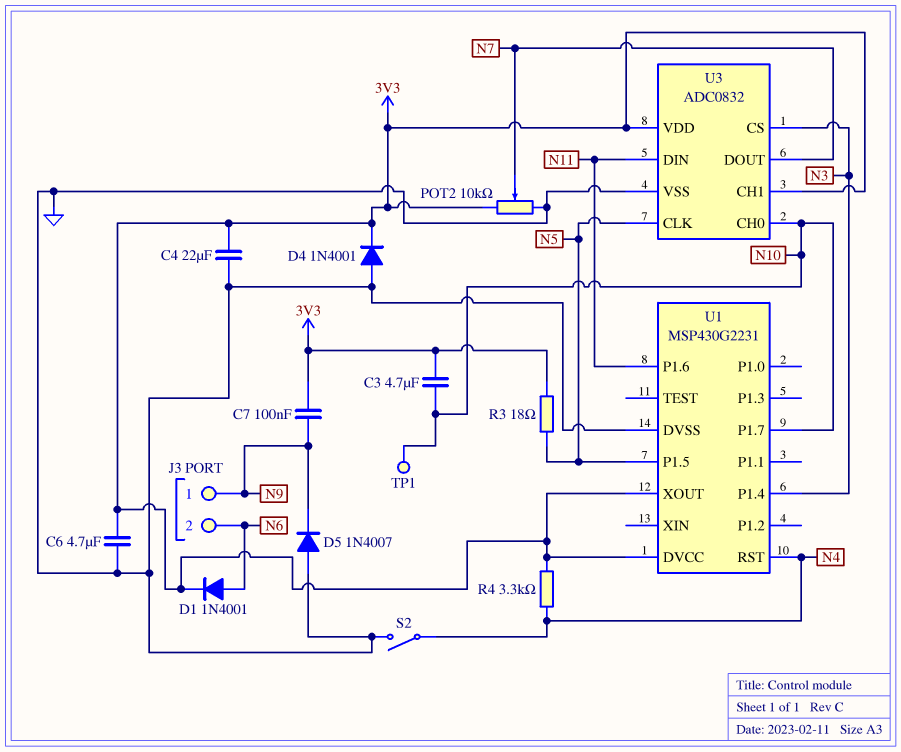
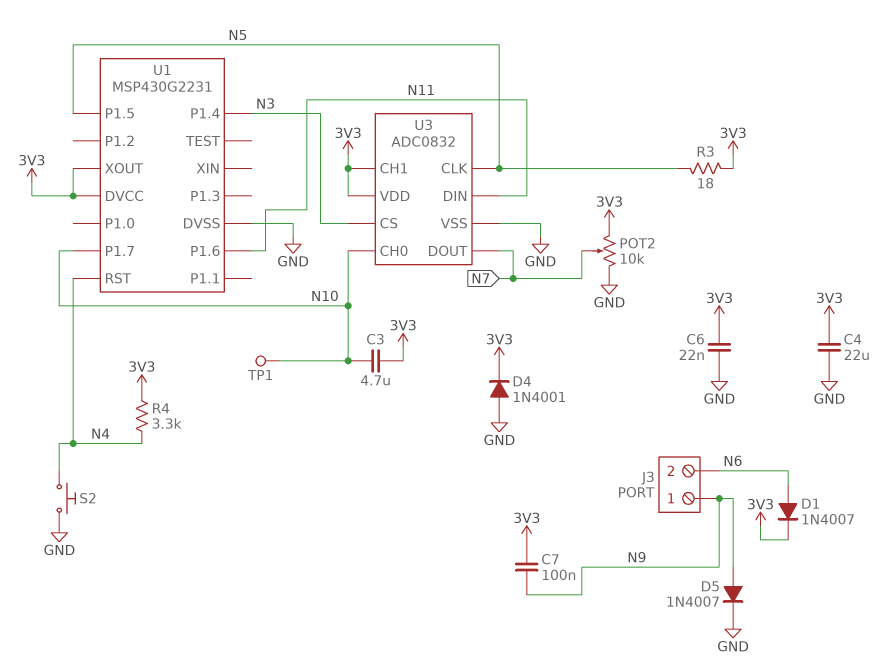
C6: 4.7uF (3V3, GND) -> 22nF (3V3, GND)
D1: diode 1N4001 (A N6, K 3V3) -> diode 1N4007 (A N6, K 3V3)
D5: diode 1N4007 (A GND, K N9) -> diode 1N4007 (A N9, K GND)
S2: switch (GND, N4) -> button (GND, N4)

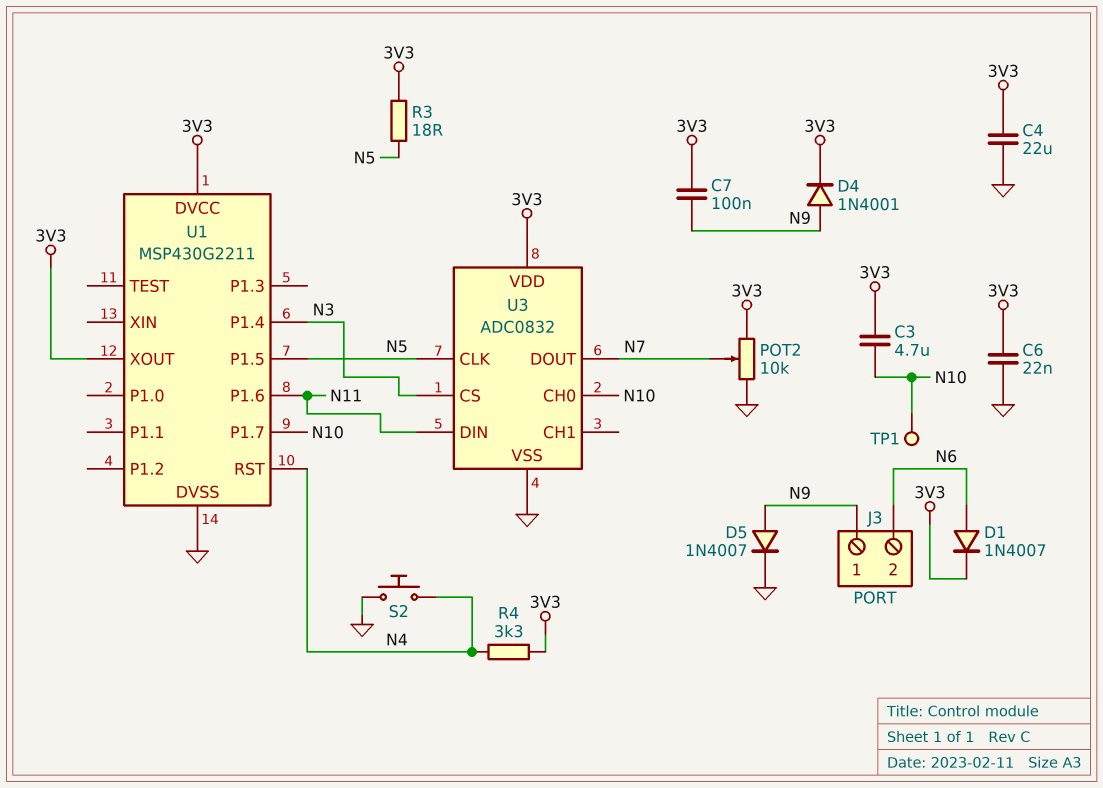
D4: diode 1N4001 (A GND, K 3V3) -> diode 1N4001 (A N9, K 3V3)
U1: MSP430G2231 -> MSP430G2211
U3 pin CH1: 3V3 -> none

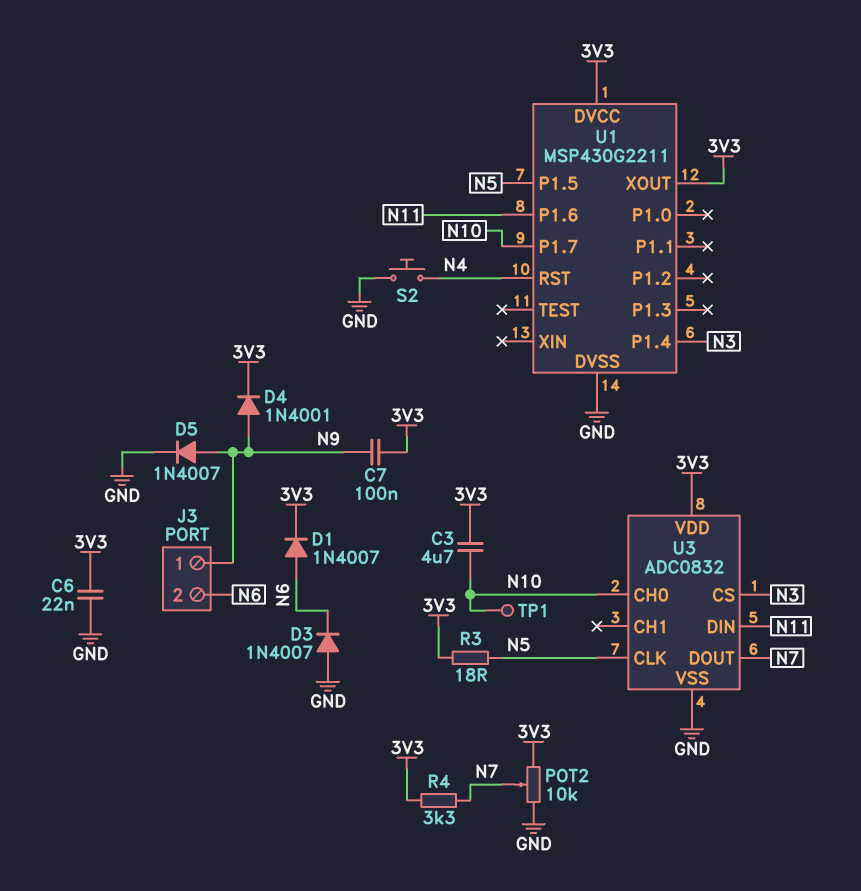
C4: 22uF (3V3, GND) -> none
D3: none -> diode 1N4007 (A GND, K N6)
R4: 3.3k (3V3, N4) -> 3.3k (3V3, N7)

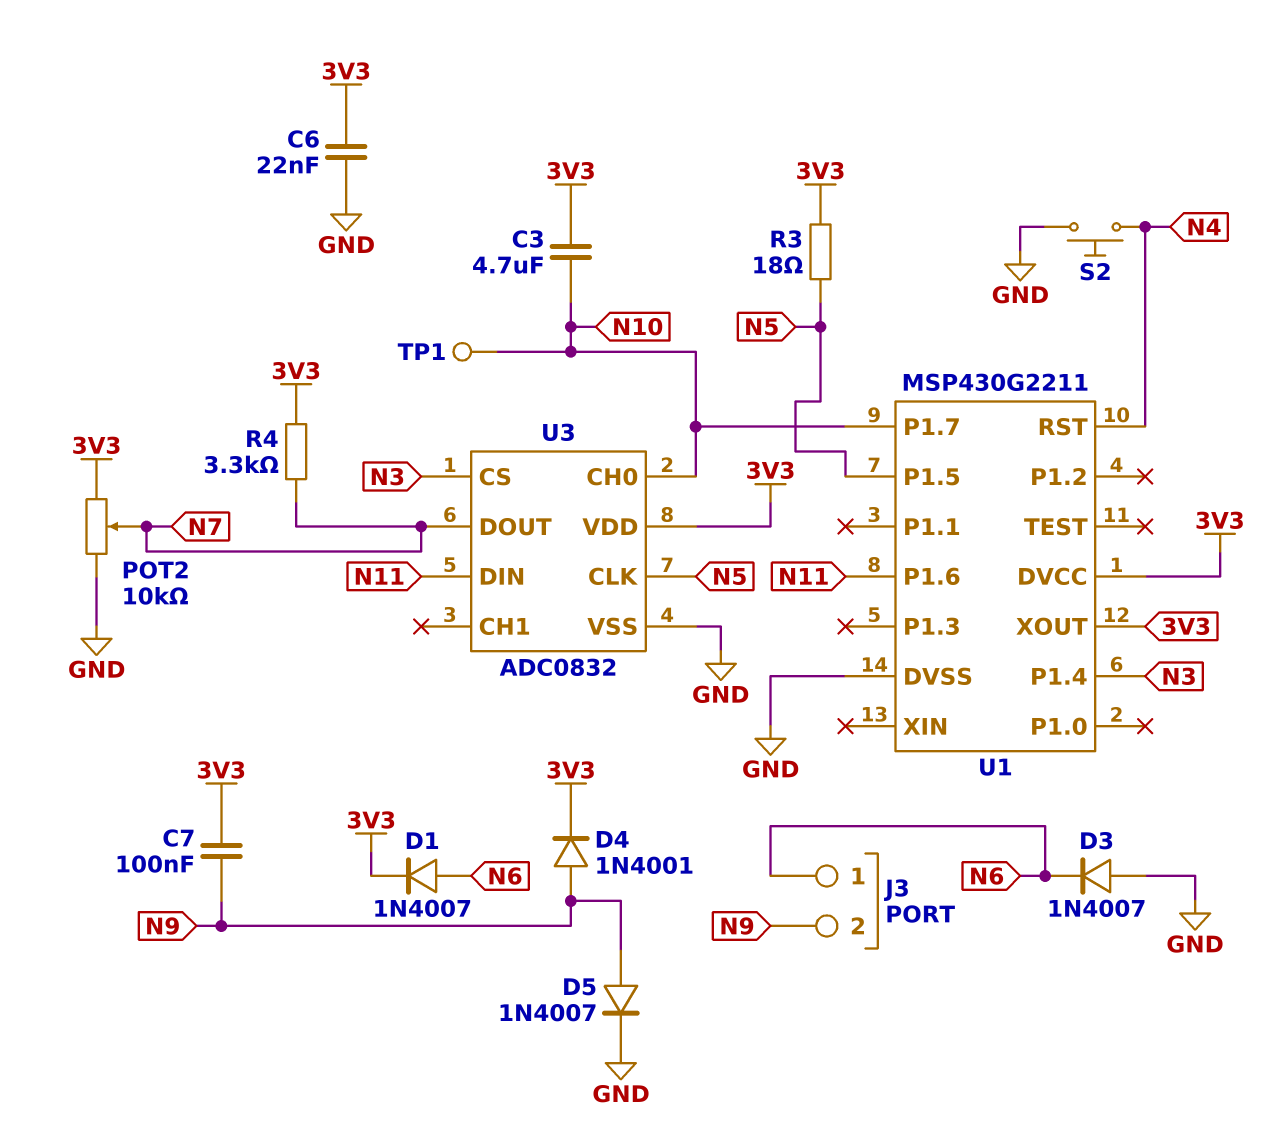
J3 pin 1: N9 -> N6
J3 pin 2: N6 -> N9

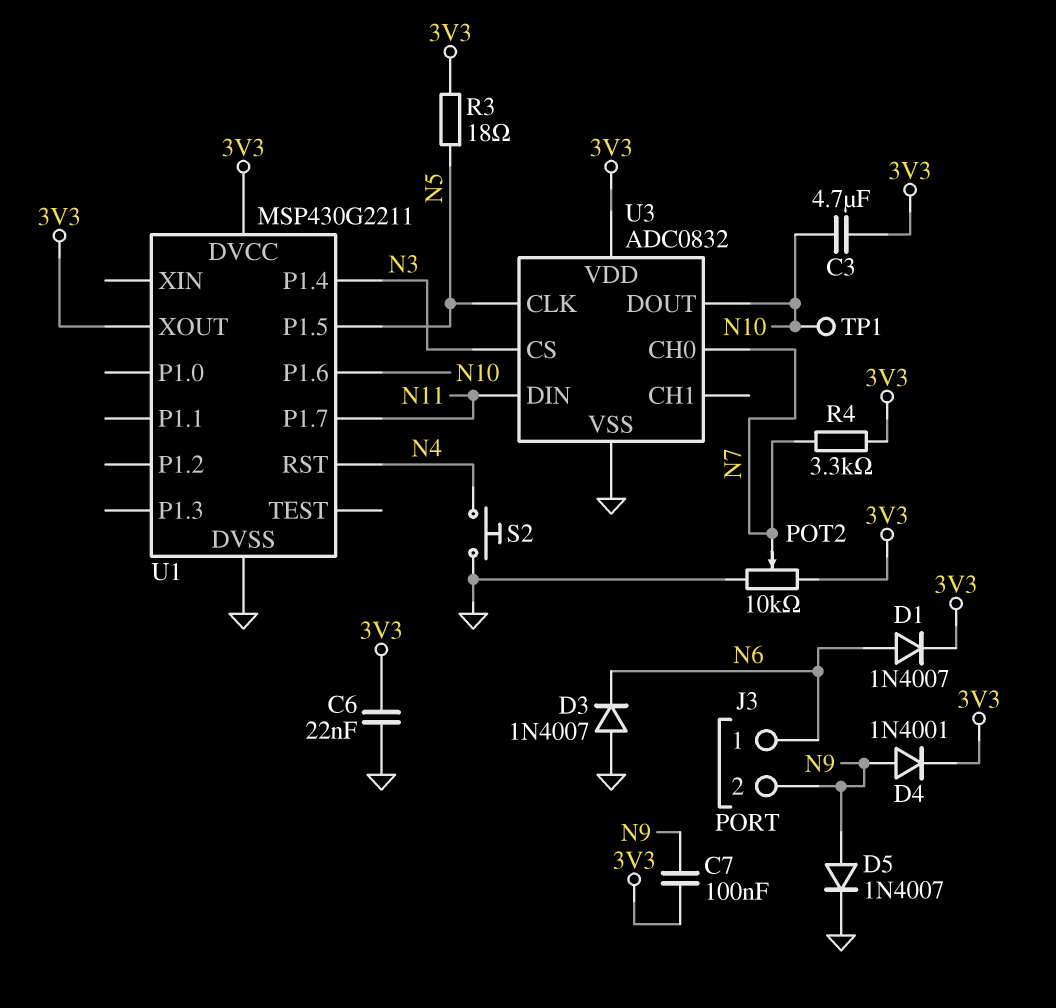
U1 pin P1.6: N11 -> N10
U1 pin P1.7: N10 -> N11
U3 pin CH0: N10 -> N7
U3 pin DOUT: N7 -> N10

